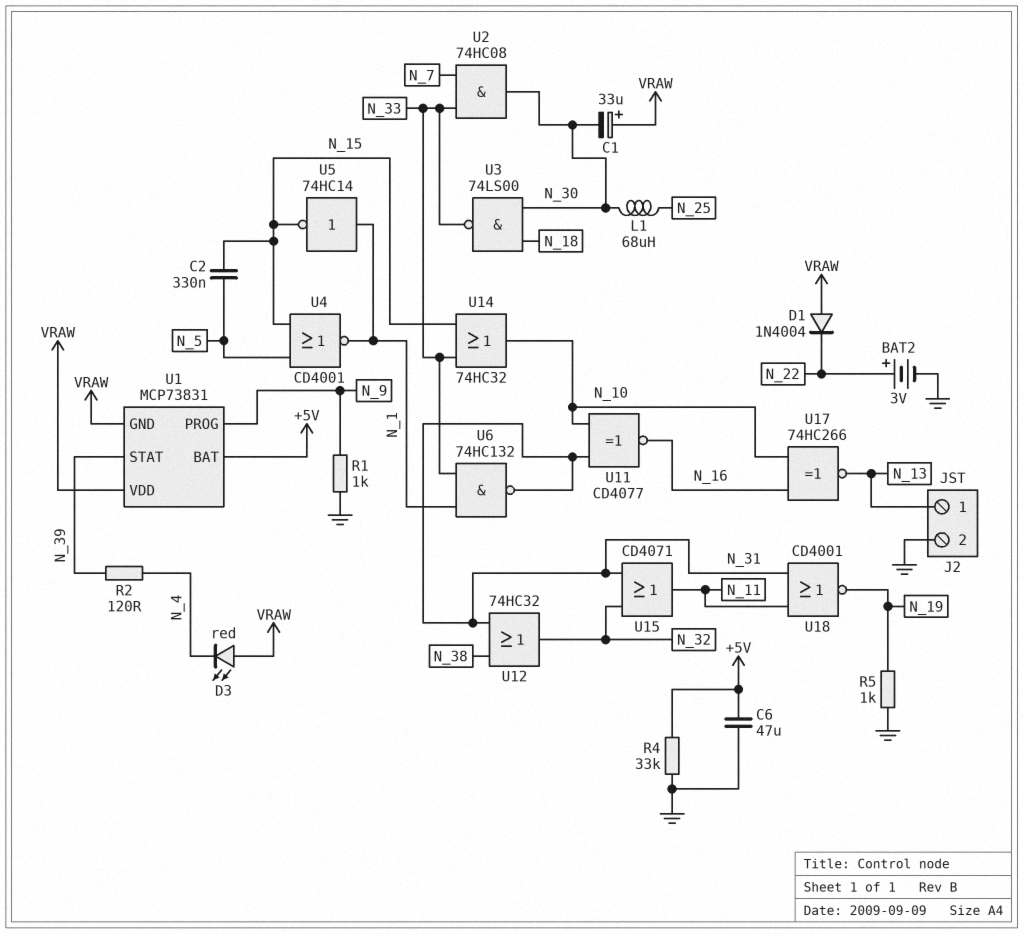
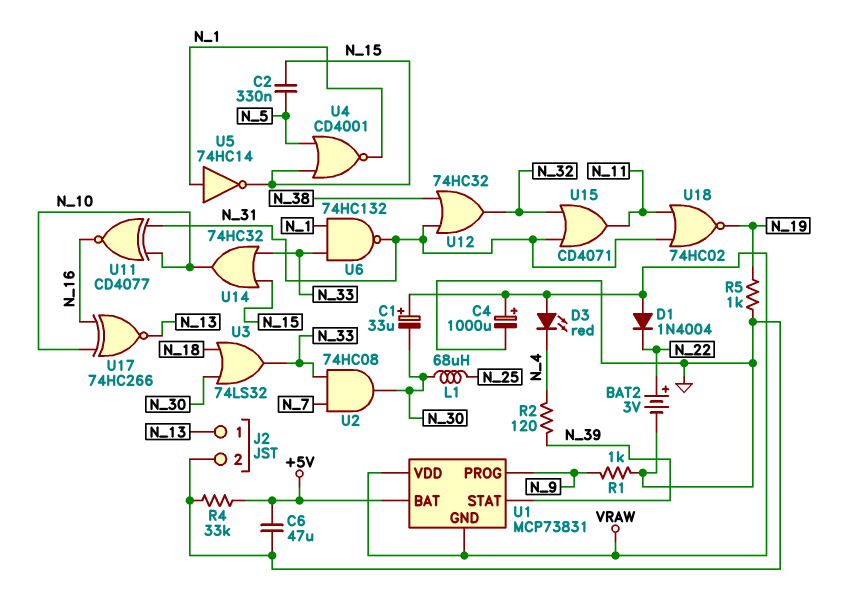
C4: none -> 1000uF (plus VRAW, minus GND)
U3: NAND 74LS00 (in N_18, in N_30, out N_33) -> OR 74LS32 (in N_18, in N_30, out N_33)
U18: NOR CD4001 (in N_11, in N_31, out N_19) -> NOR 74HC02 (in N_11, in N_31, out N_19)

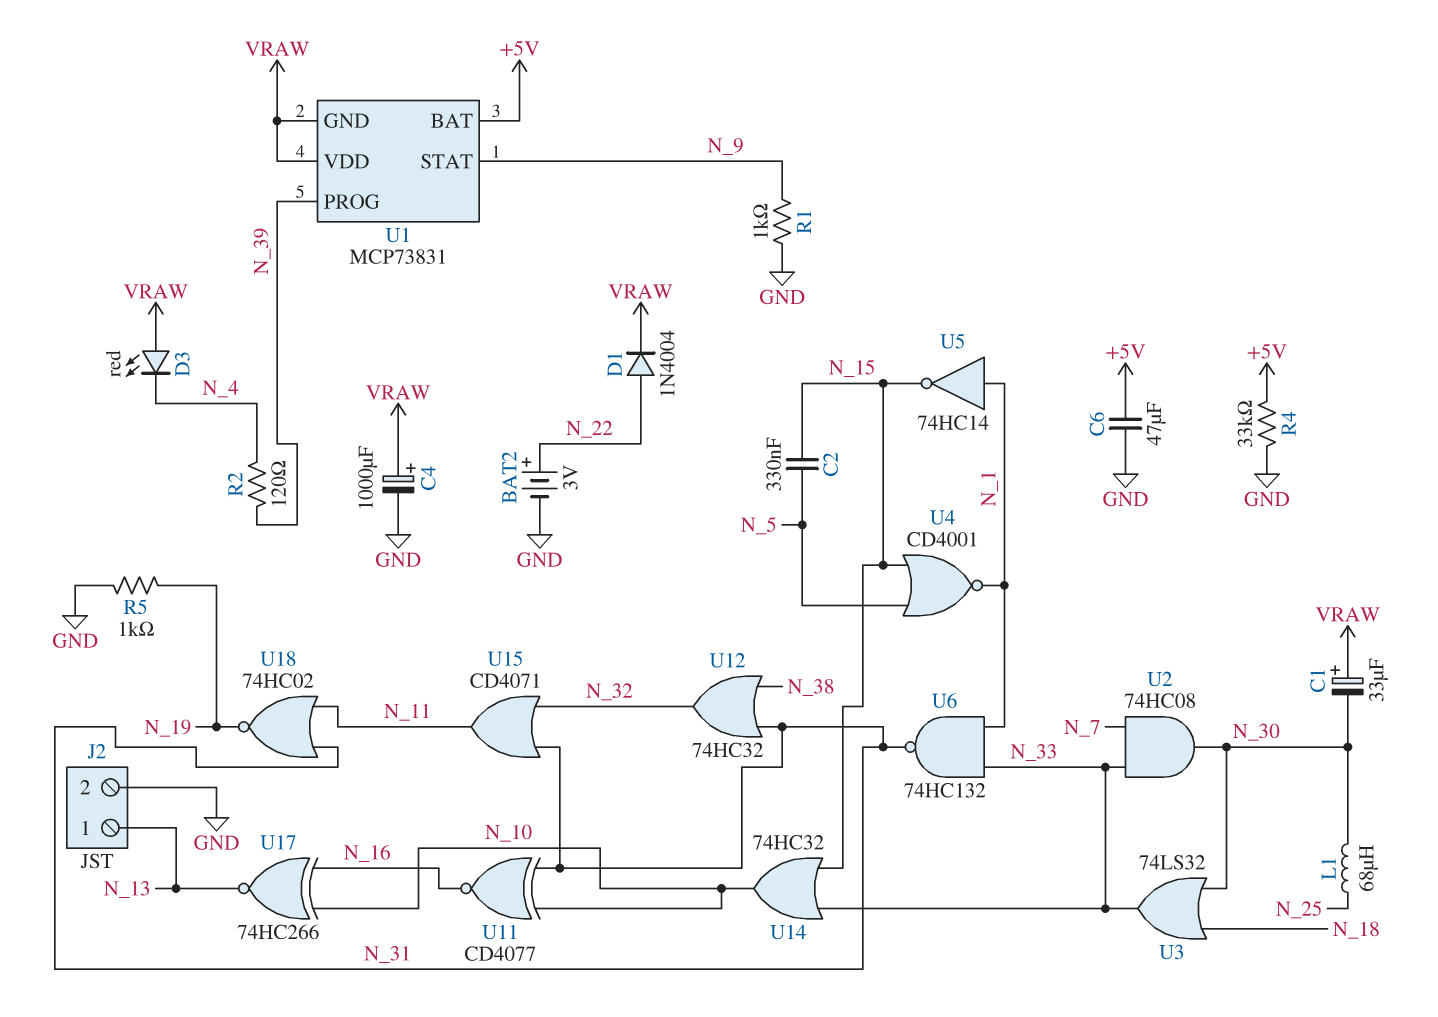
D1: diode 1N4004 (A VRAW, K N_22) -> diode 1N4004 (A N_22, K VRAW)
U1 pin PROG: N_9 -> N_39
U1 pin STAT: N_39 -> N_9

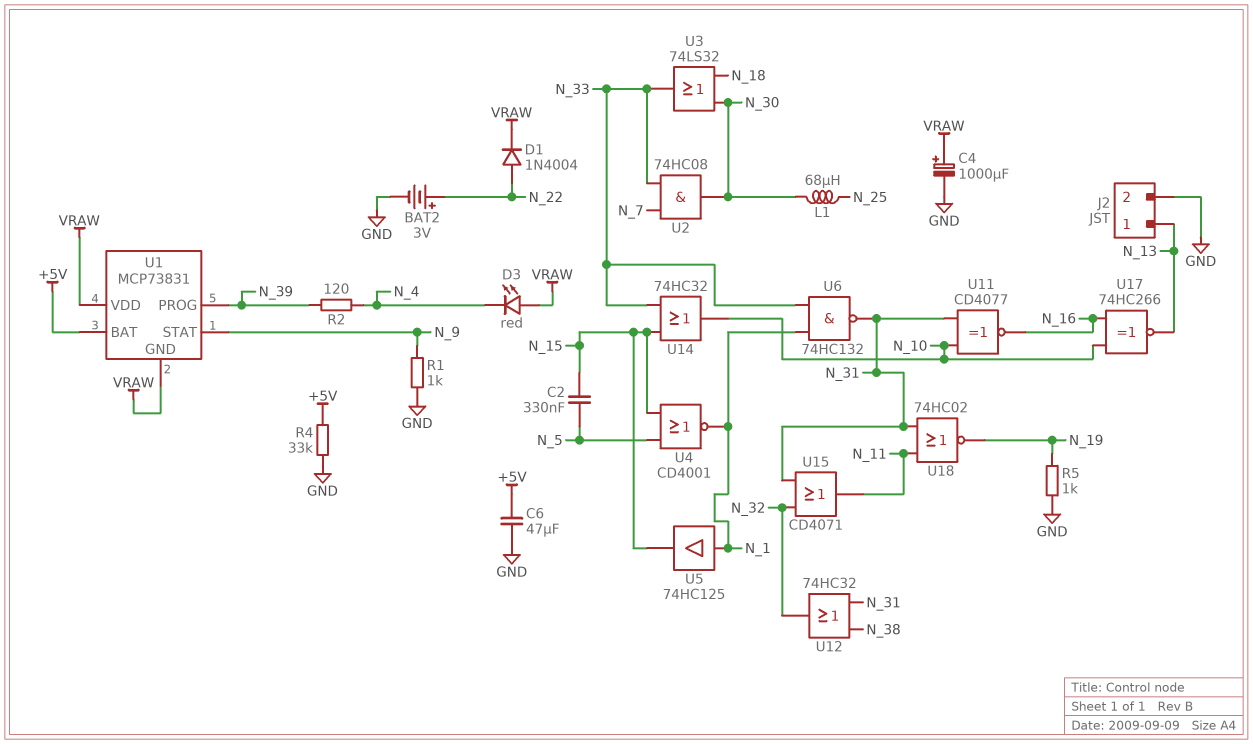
C1: 33uF (plus VRAW, minus N_30) -> none
U5: NOT 74HC14 (in N_1, out N_15) -> buffer 74HC125 (in N_1, out N_15)

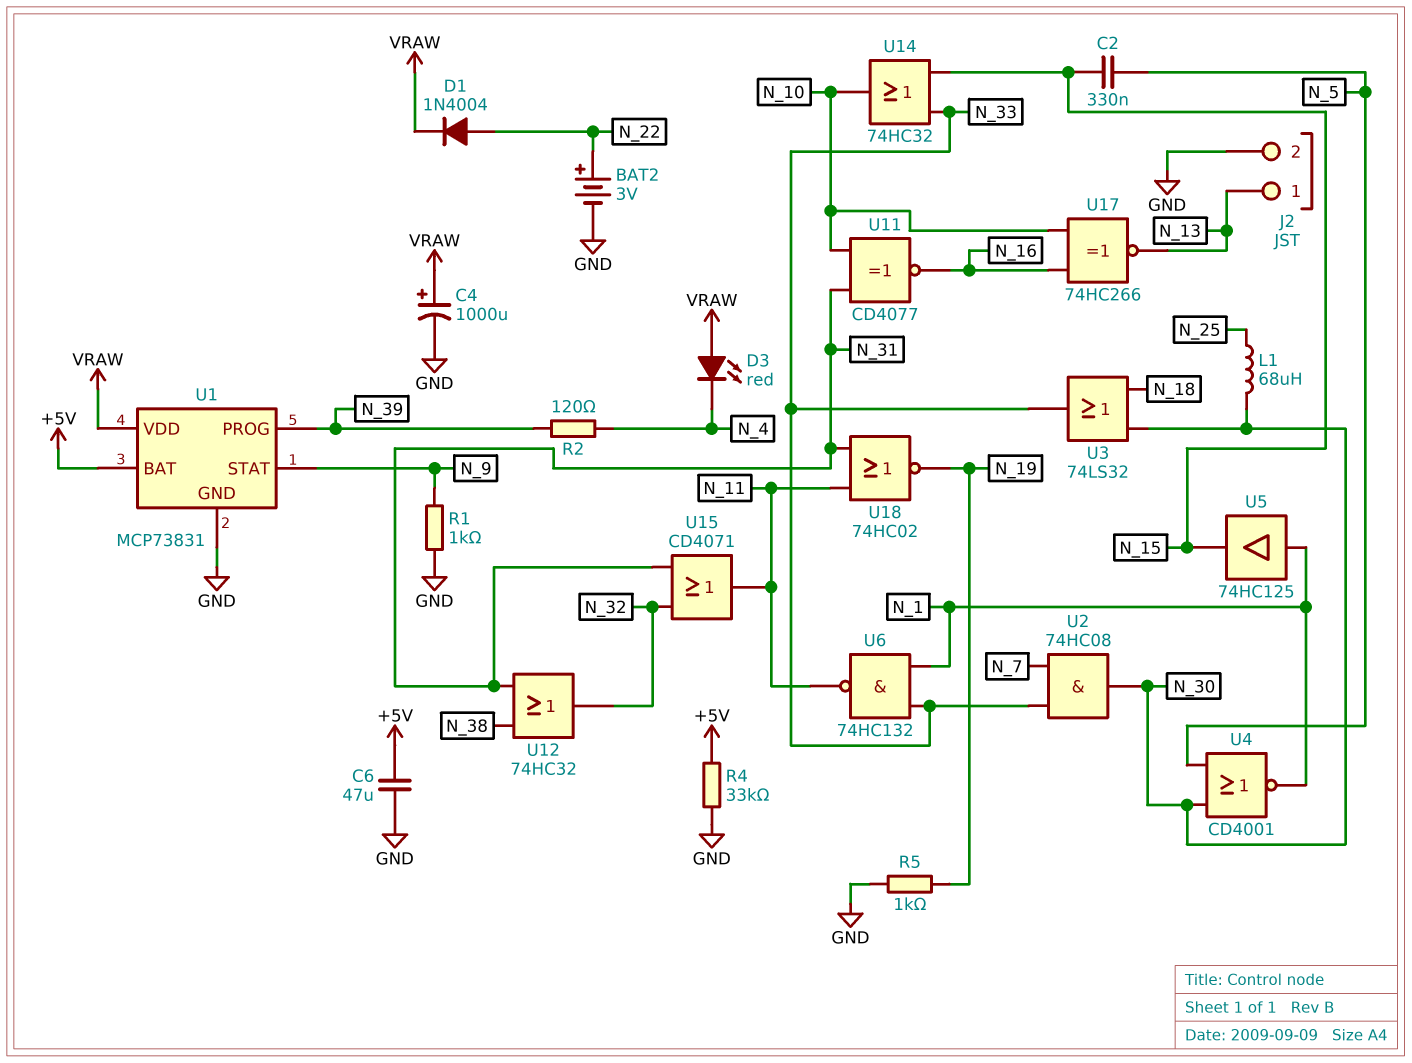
U1 pin GND: VRAW -> GND
U4: NOR CD4001 (in N_5, in N_15, out N_1) -> NOR CD4001 (in N_5, in N_30, out N_1)
U6: NAND 74HC132 (in N_1, in N_33, out N_31) -> NAND 74HC132 (in N_1, in N_33, out N_11)

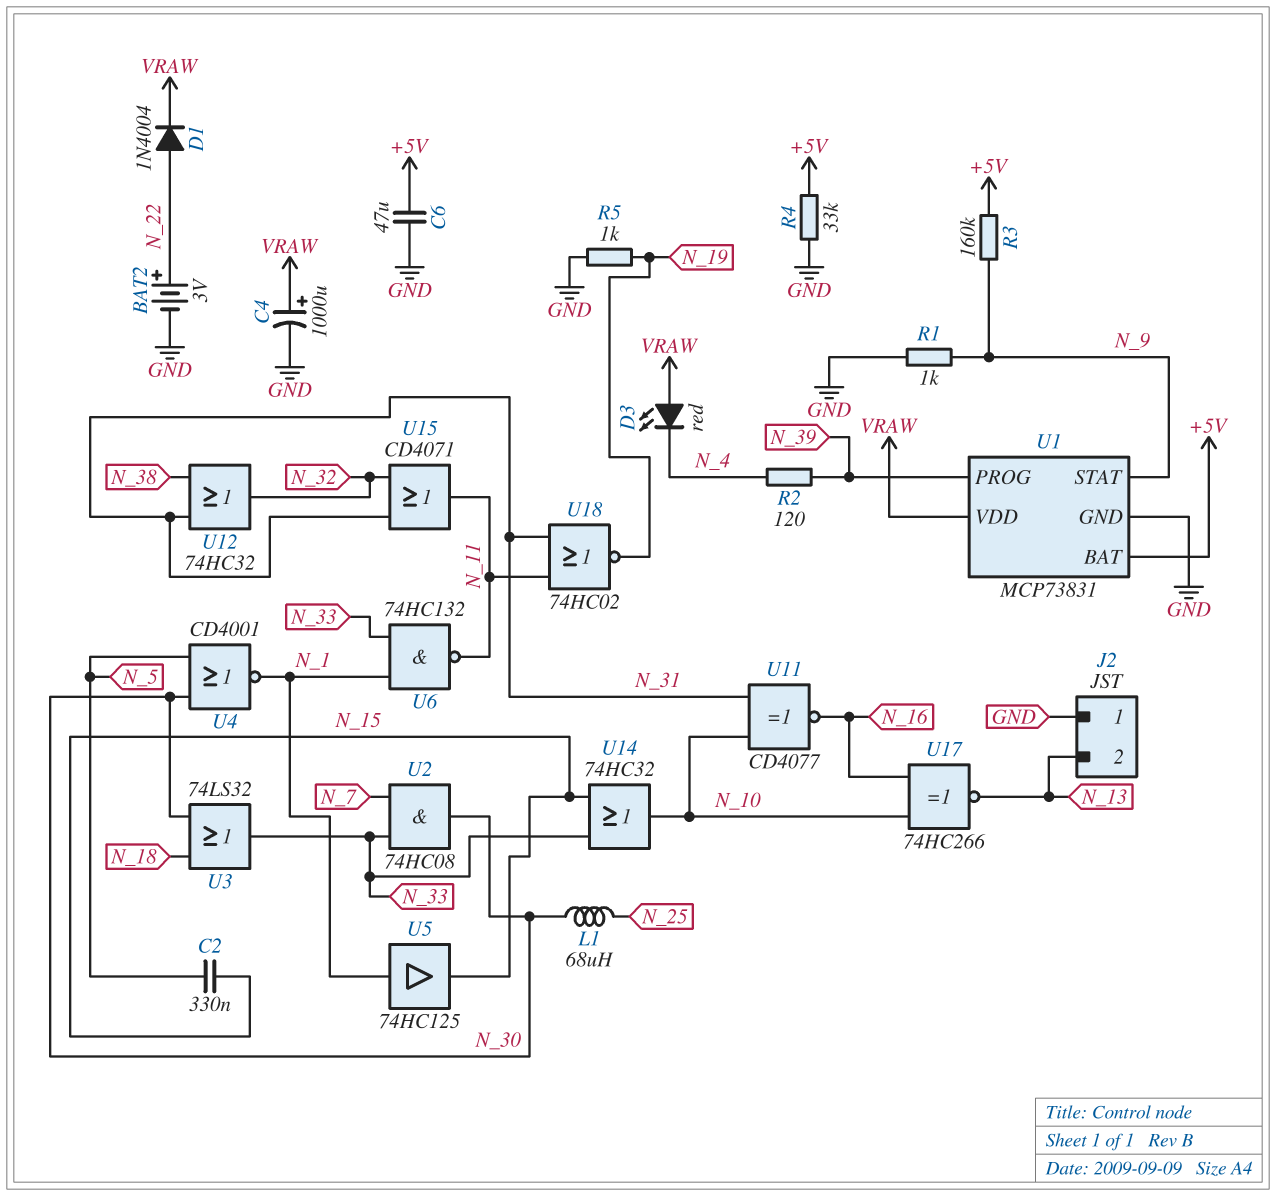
J2 pin 1: N_13 -> GND
J2 pin 2: GND -> N_13
R3: none -> 160k (+5V, N_9)

